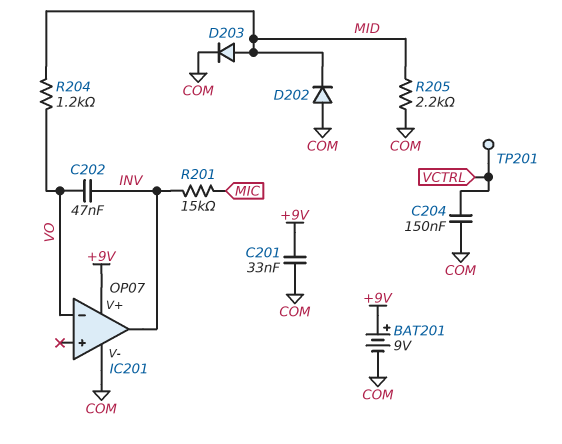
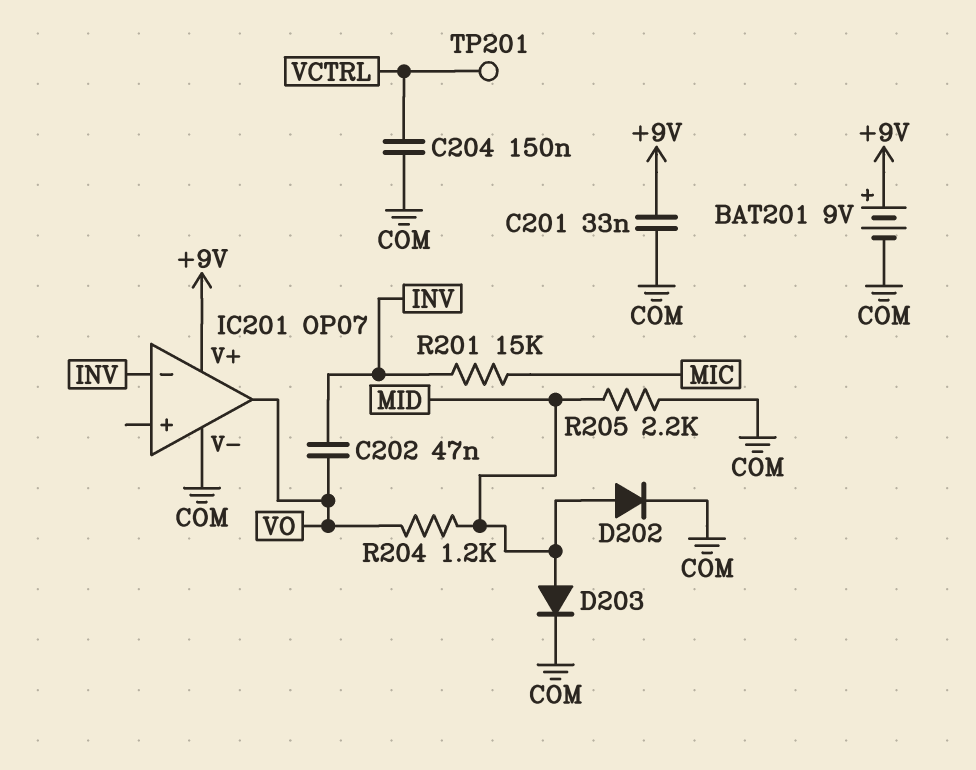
D202: diode (A COM, K MID) -> diode (A MID, K COM)
IC201 pin in-: VO -> INV
IC201 pin out: INV -> VO

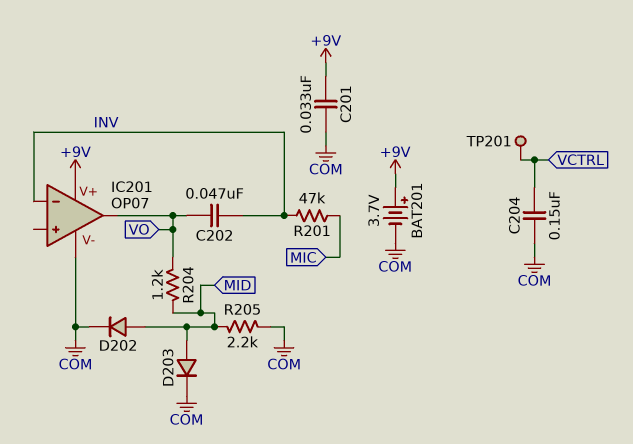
BAT201: 9V (plus +9V, minus COM) -> 3.7V (plus +9V, minus COM)
R201: 15k (INV, MIC) -> 47k (INV, MIC)

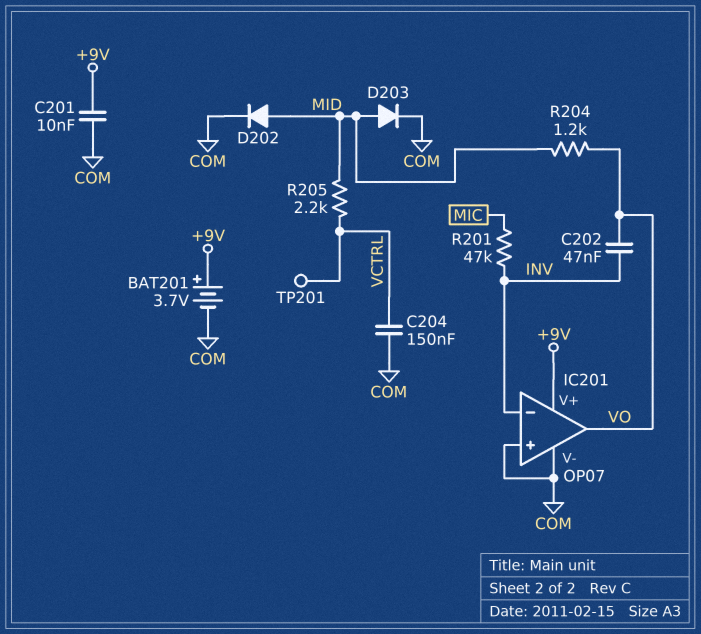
C201: 33nF (+9V, COM) -> 10nF (+9V, COM)
IC201 pin in+: none -> COM
R205: 2.2k (COM, MID) -> 2.2k (MID, VCTRL)

